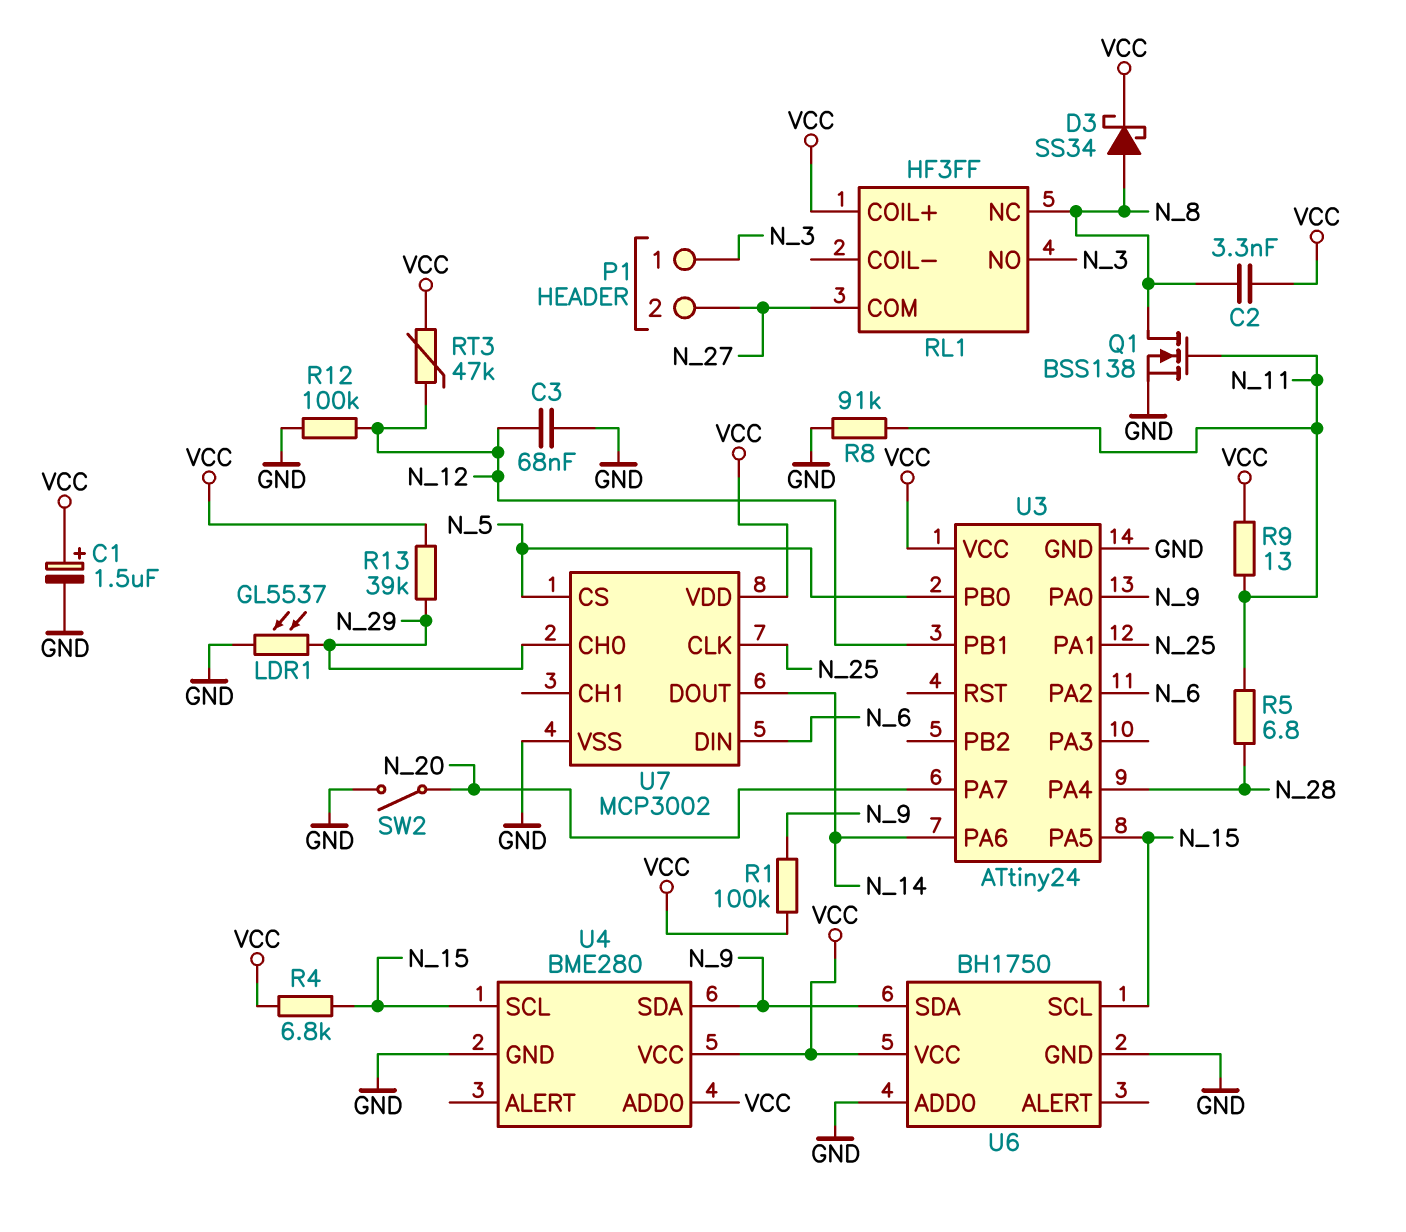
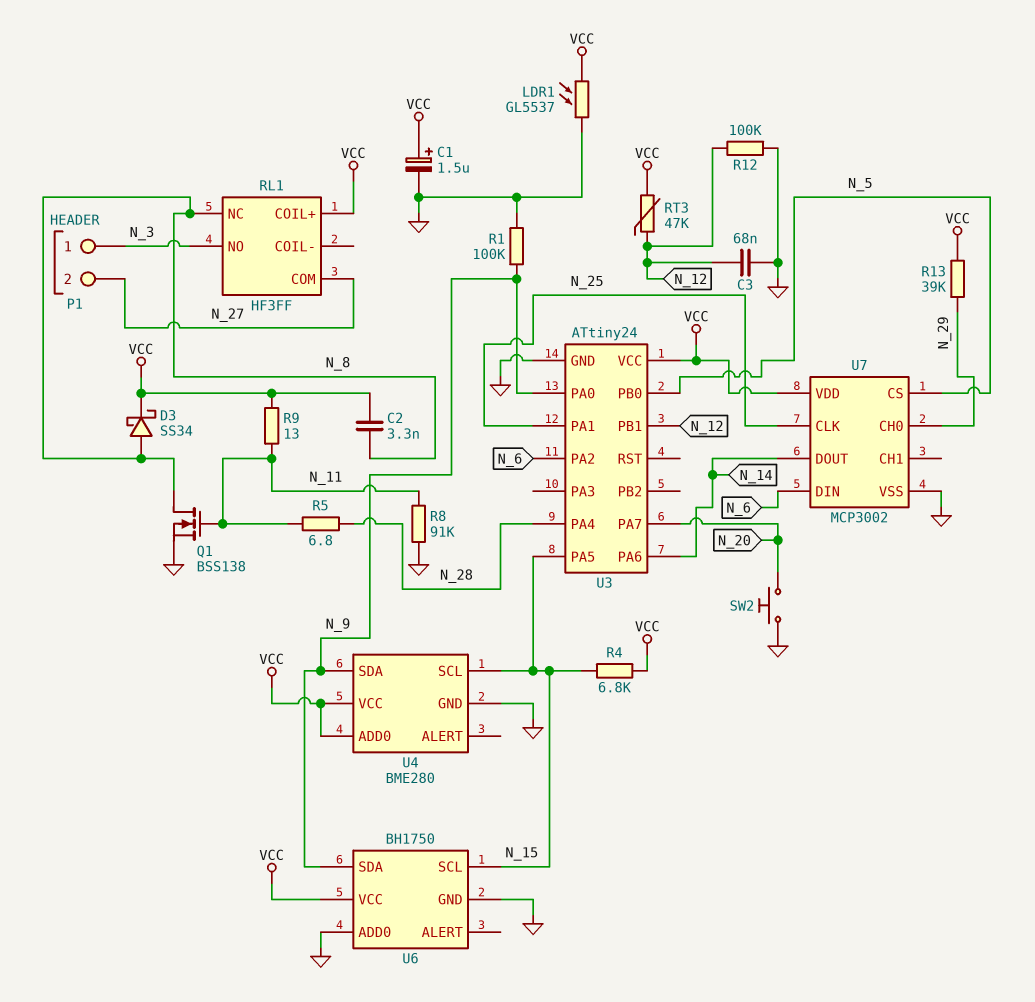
LDR1: GL5537 (GND, N_29) -> GL5537 (GND, VCC)
R1: 100k (N_9, VCC) -> 100k (GND, N_9)
SW2: switch (GND, N_20) -> button (GND, N_20)

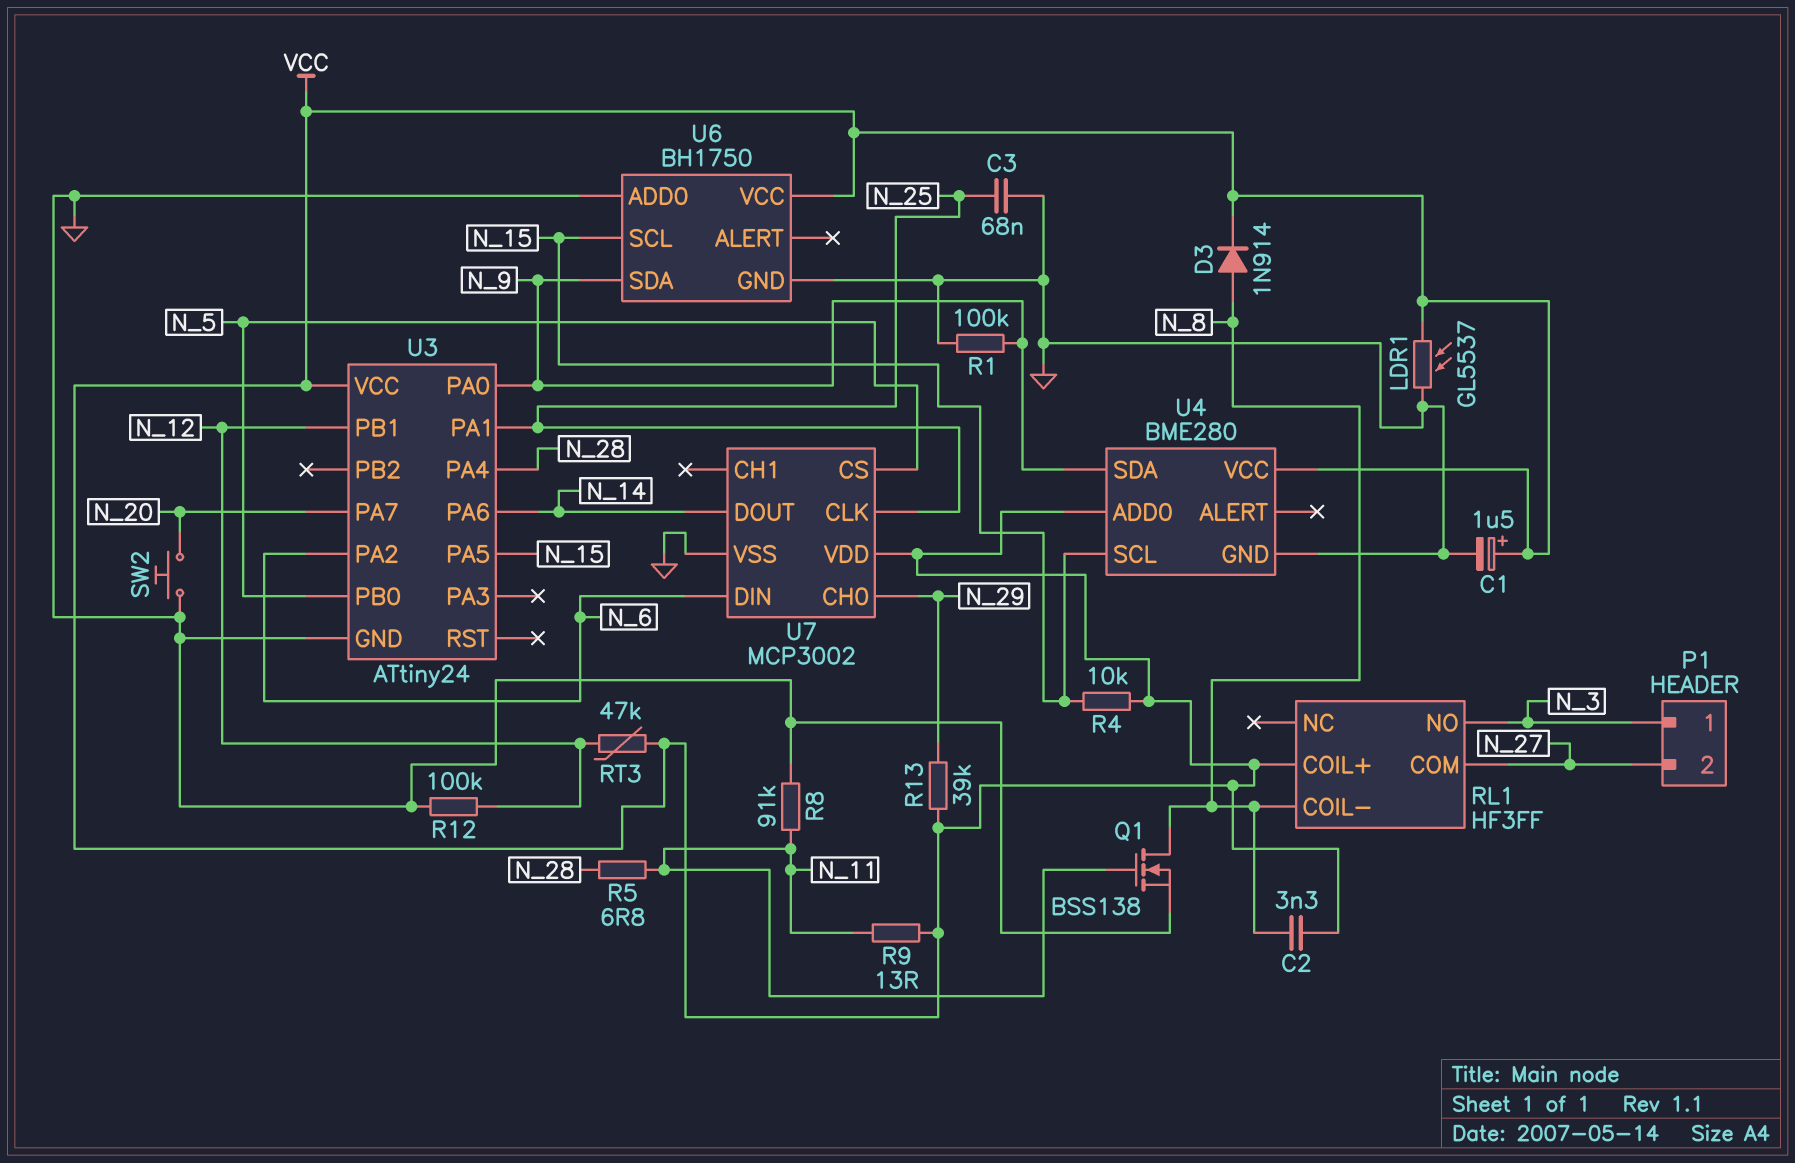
C3: 68nF (GND, N_12) -> 68nF (GND, N_25)
D3: schottky SS34 (A N_8, K VCC) -> diode 1N914 (A N_8, K VCC)
R4: 6.8k (N_15, VCC) -> 10k (N_15, VCC)
RL1 pin COIL-: none -> N_8
RL1 pin NC: N_8 -> none

